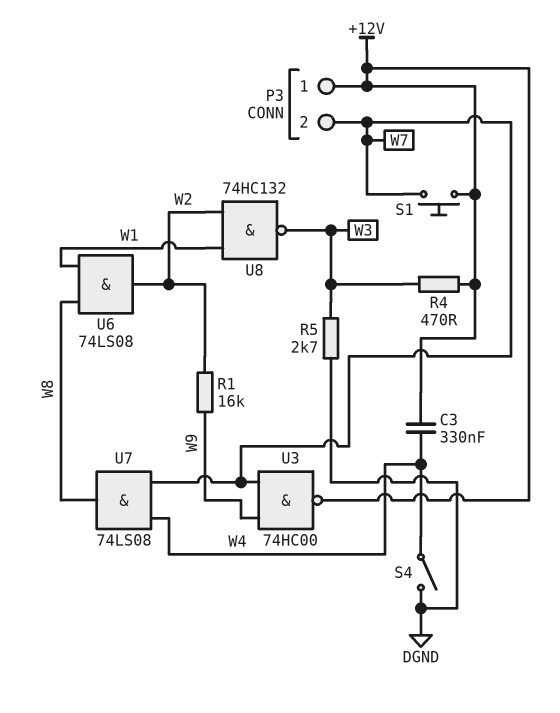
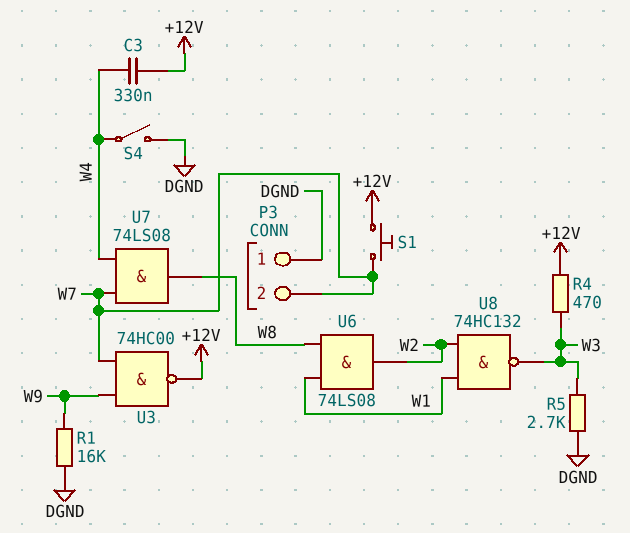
P3 pin 1: +12V -> DGND
R1: 16k (W2, W9) -> 16k (DGND, W9)

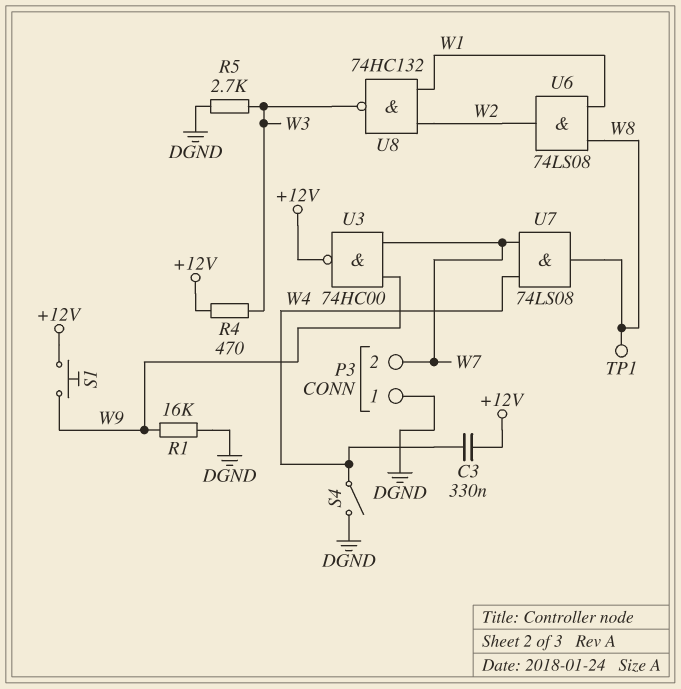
S1: button (+12V, W7) -> button (+12V, W9)
TP1: none -> test point (W8)

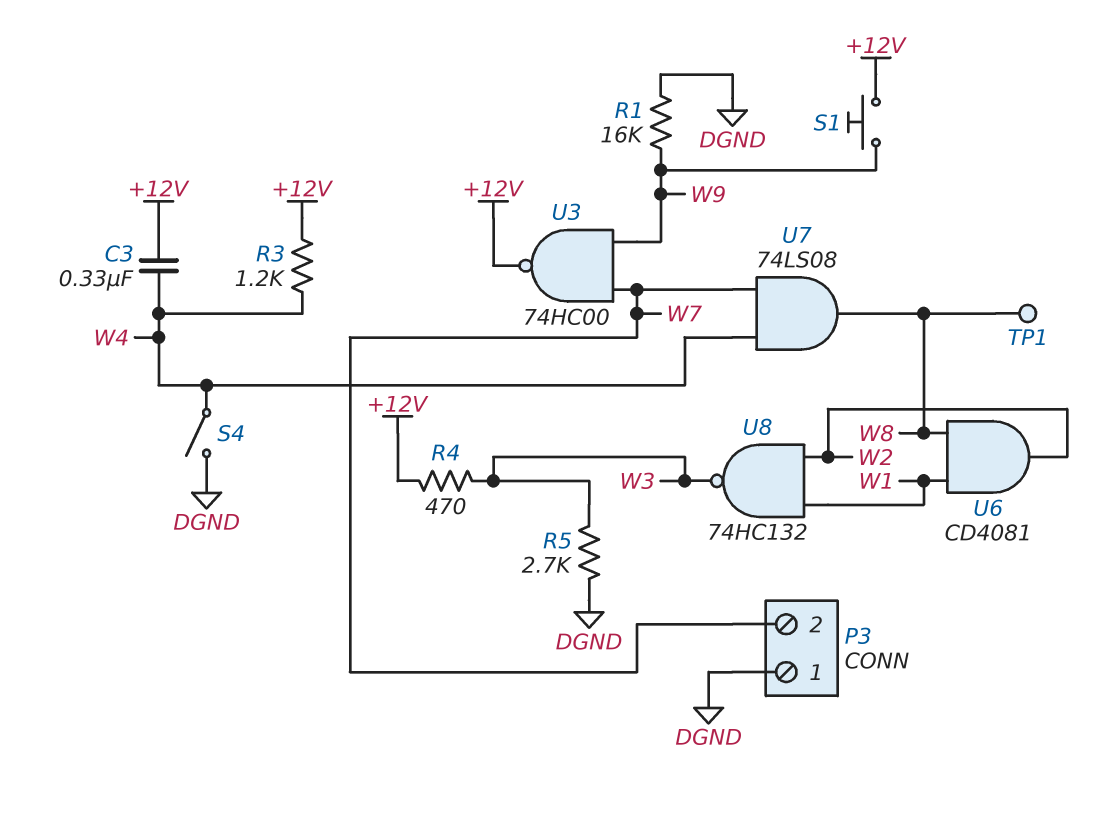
R3: none -> 1.2k (+12V, W4)
U6: AND 74LS08 (in W1, in W8, out W2) -> AND CD4081 (in W1, in W8, out W2)

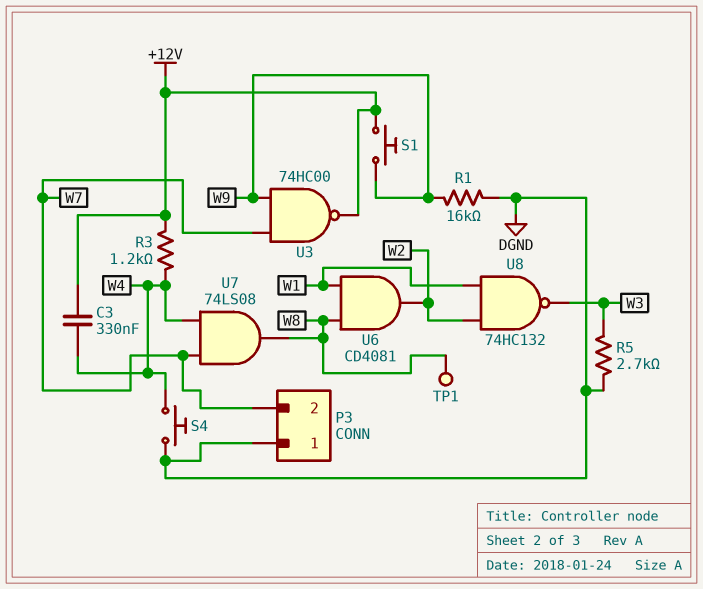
R4: 470 (+12V, W3) -> none
S4: switch (DGND, W4) -> button (DGND, W4)

